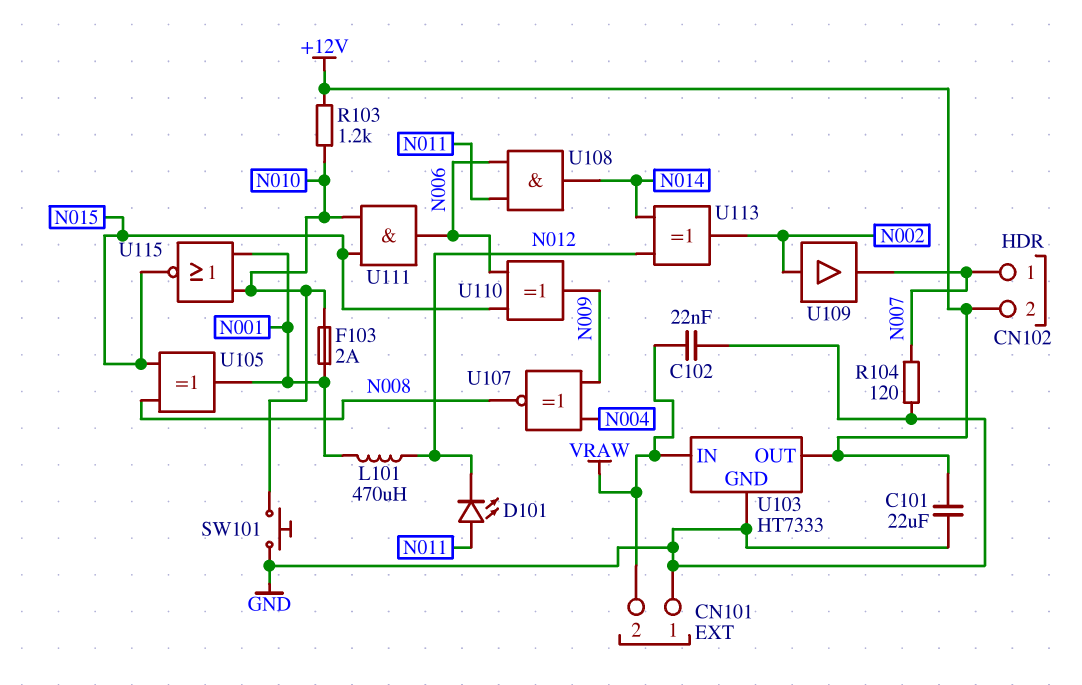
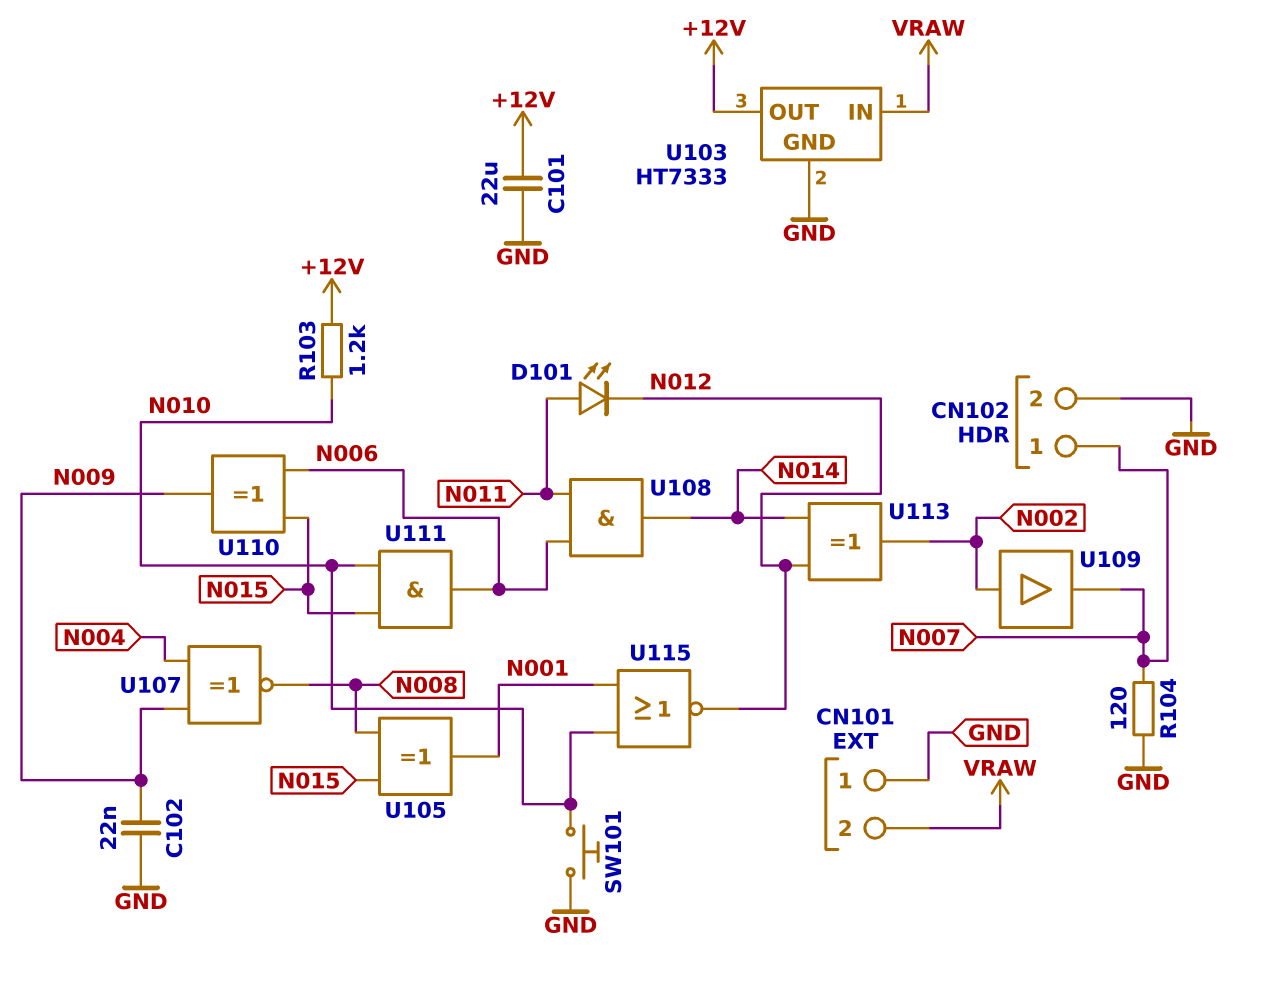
C102: 22nF (GND, VRAW) -> 22nF (GND, N009)
CN102 pin 2: +12V -> GND
F103: 2A (N001, N010) -> none
L101: 470uH (N001, N012) -> none
U115: NOR (in N001, in N010, out N015) -> NOR (in N001, in N010, out N012)

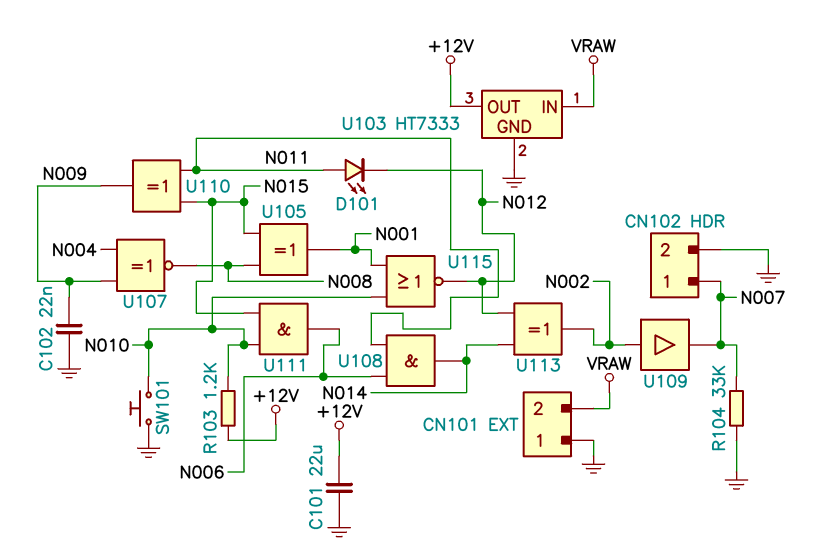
R104: 120 (GND, N007) -> 33k (GND, N007)
U110: XOR (in N006, in N015, out N009) -> XOR (in N011, in N015, out N009)

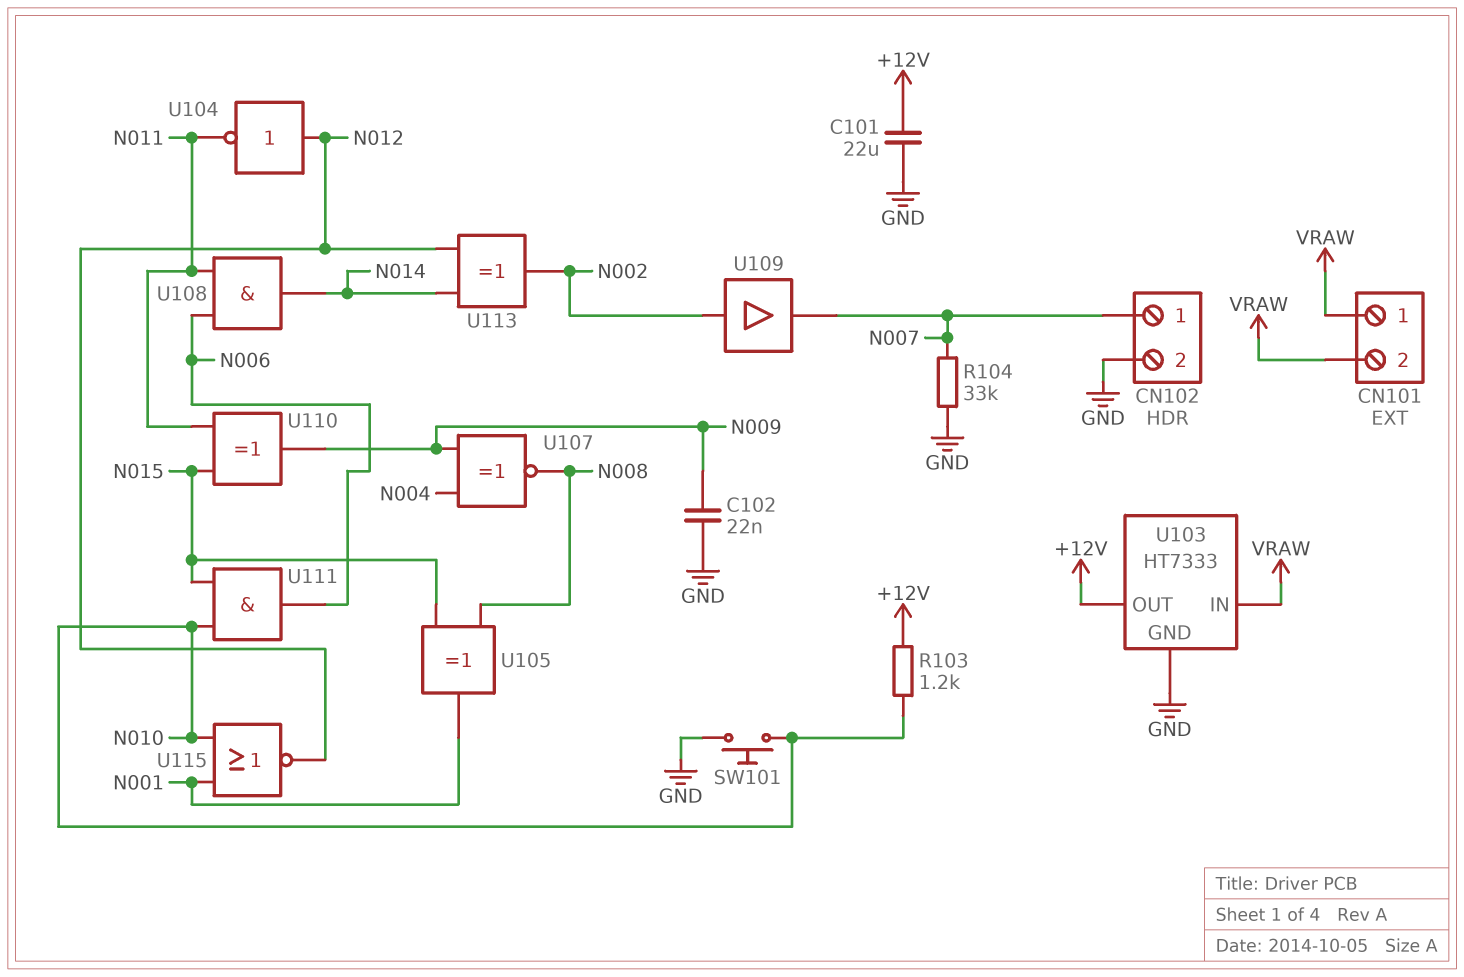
CN101 pin 1: GND -> VRAW
D101: LED (A N011, K N012) -> none
U104: none -> NOT (in N012, out N011)

